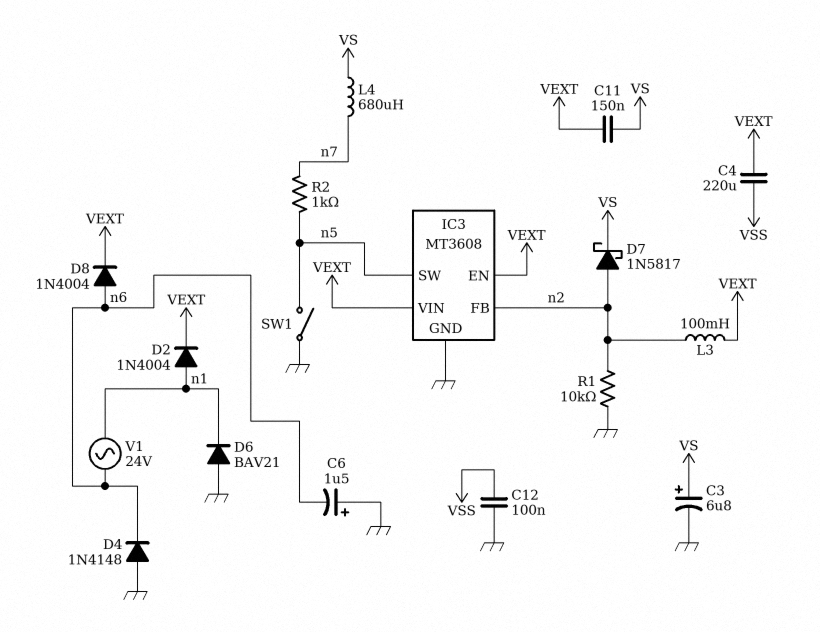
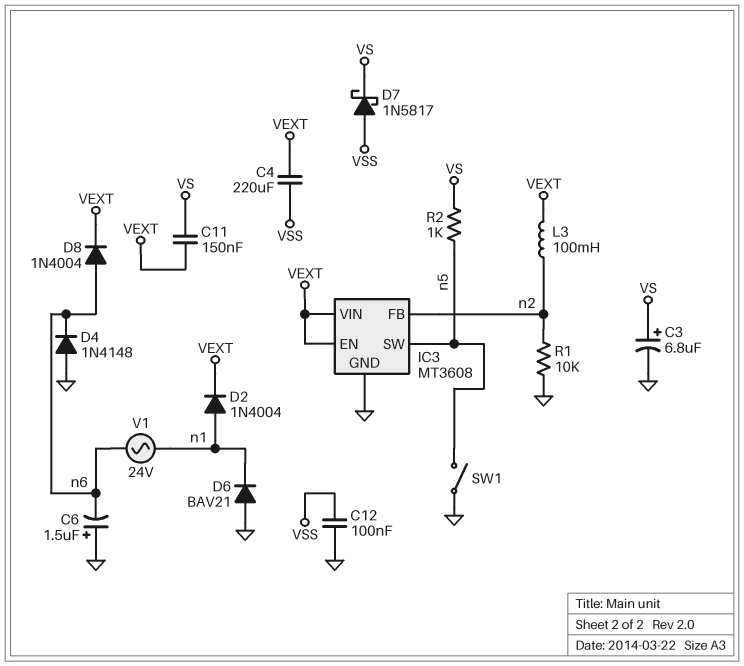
D7: schottky 1N5817 (A n2, K VS) -> schottky 1N5817 (A VSS, K VS)
L4: 680uH (VS, n7) -> none
R2: 1k (n5, n7) -> 1k (VS, n5)

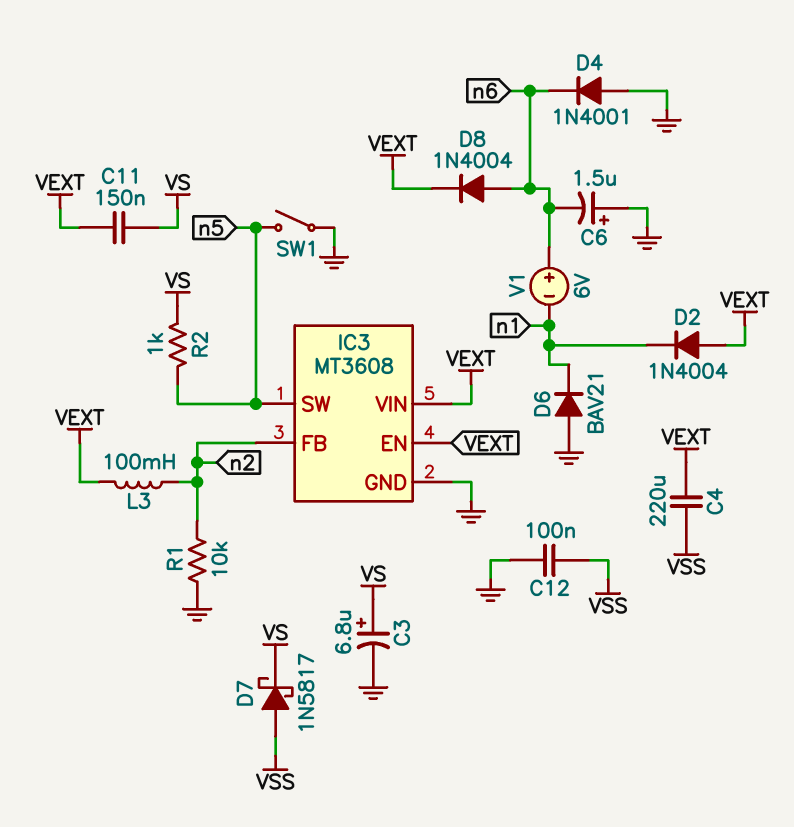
D2: diode 1N4004 (A n1, K VEXT) -> diode 1N4004 (A VEXT, K n1)
D4: diode 1N4148 (A GND, K n6) -> diode 1N4001 (A GND, K n6)
V1: AC 24V (n1, n6) -> 6V (plus n6, minus n1)

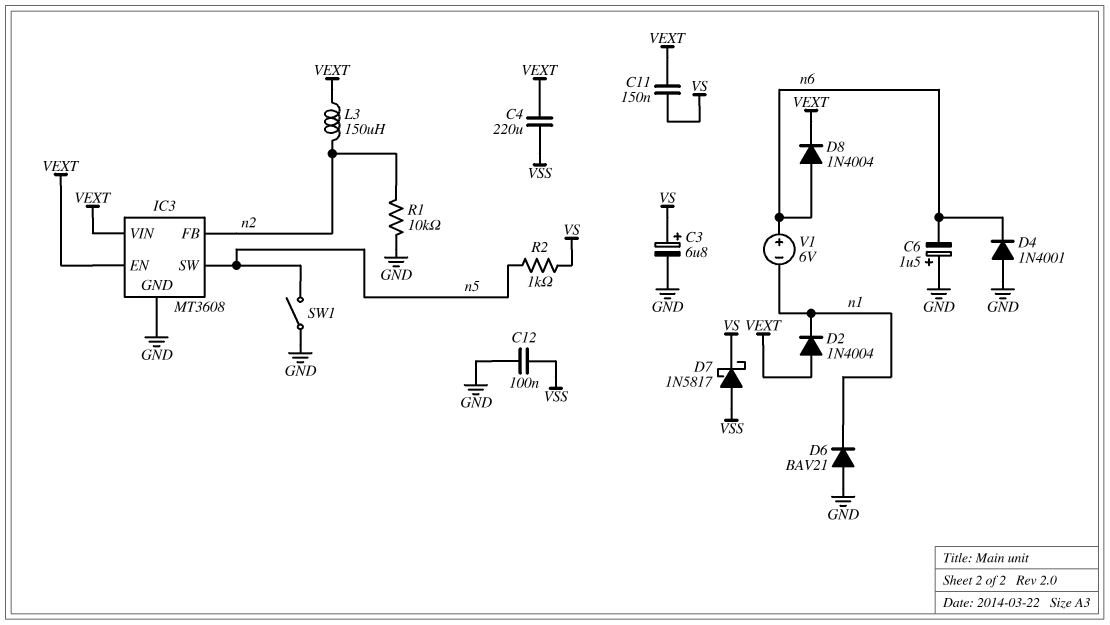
L3: 100mH (VEXT, n2) -> 150uH (VEXT, n2)

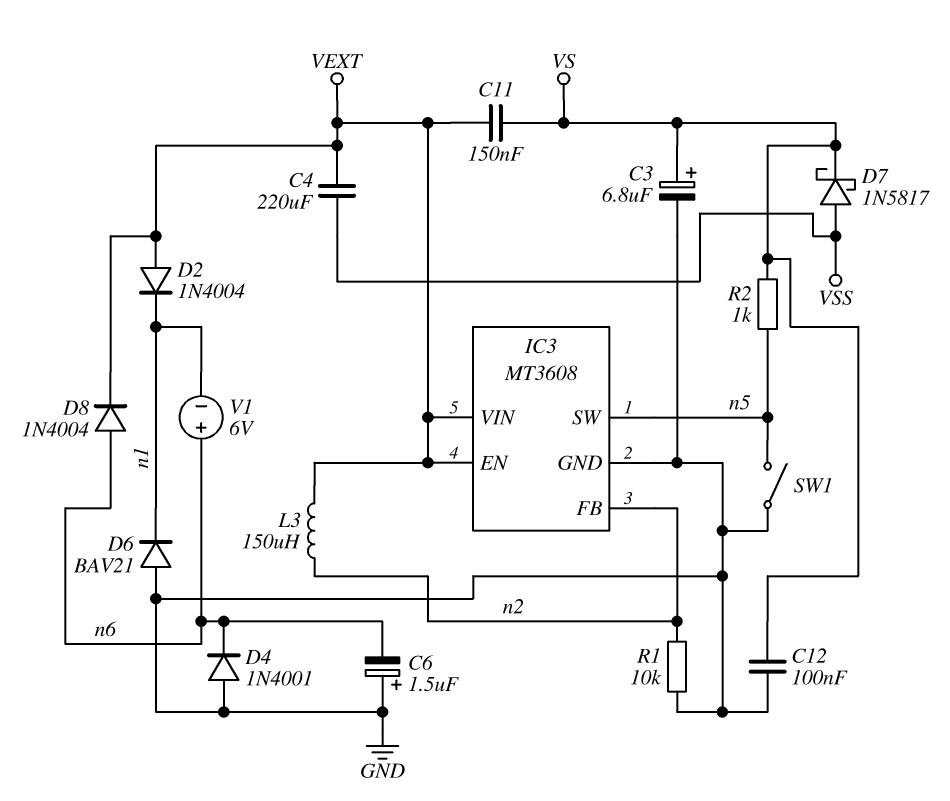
C12: 100nF (GND, VSS) -> 100nF (GND, VS)

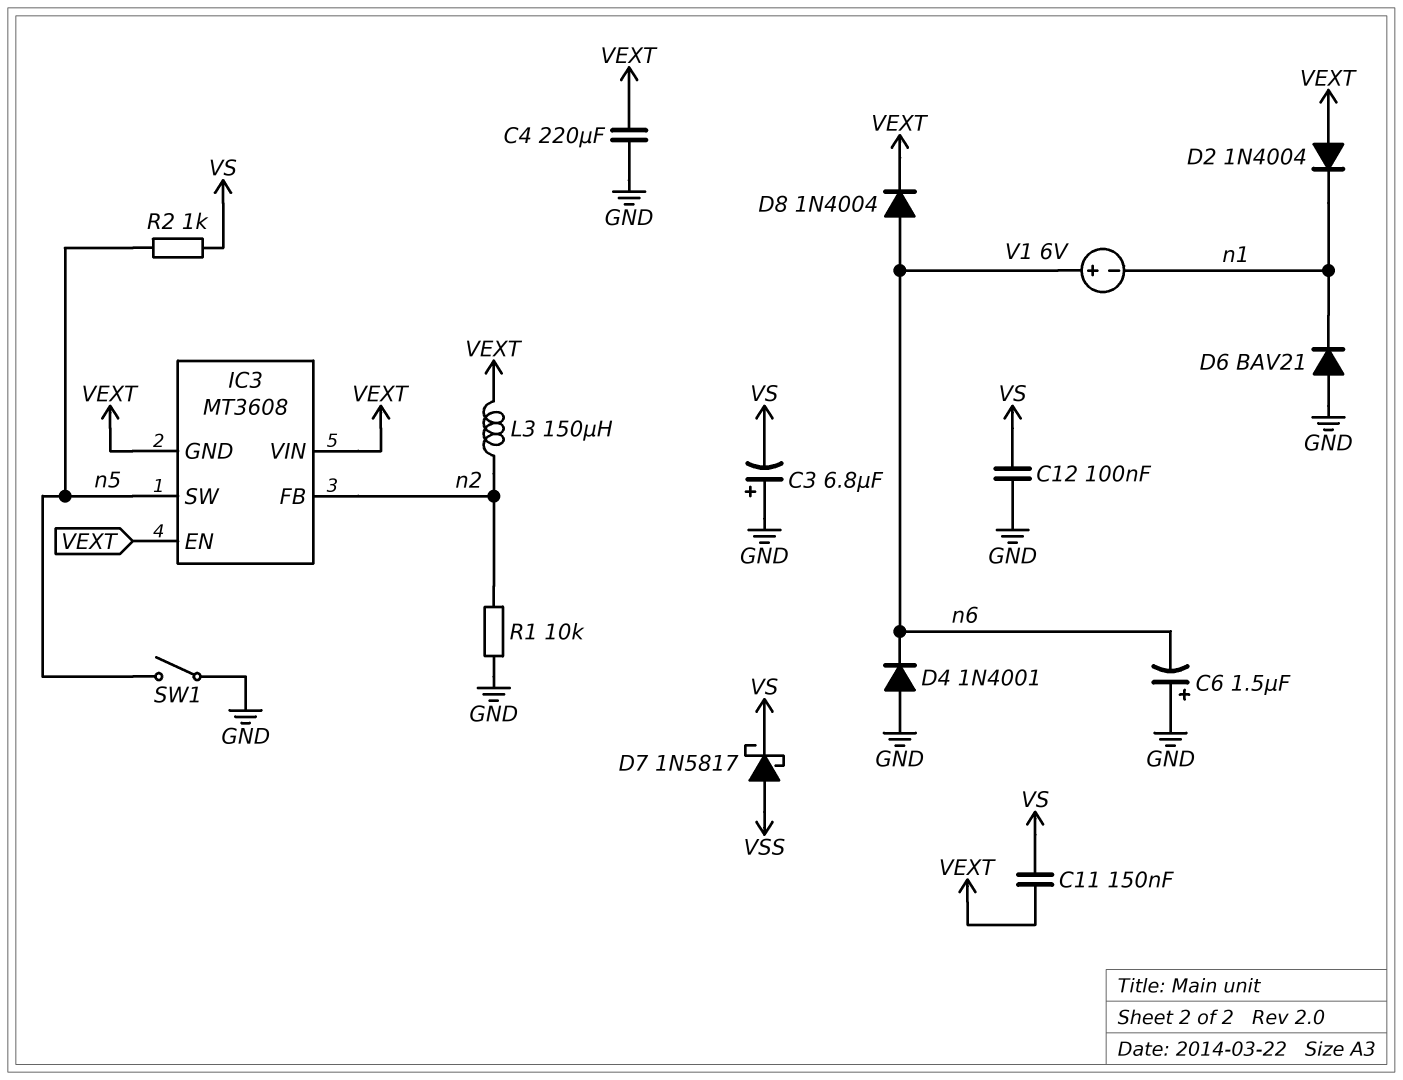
C3: 6.8uF (plus VS, minus GND) -> 6.8uF (plus GND, minus VS)
C4: 220uF (VEXT, VSS) -> 220uF (GND, VEXT)
IC3 pin GND: GND -> VEXT

